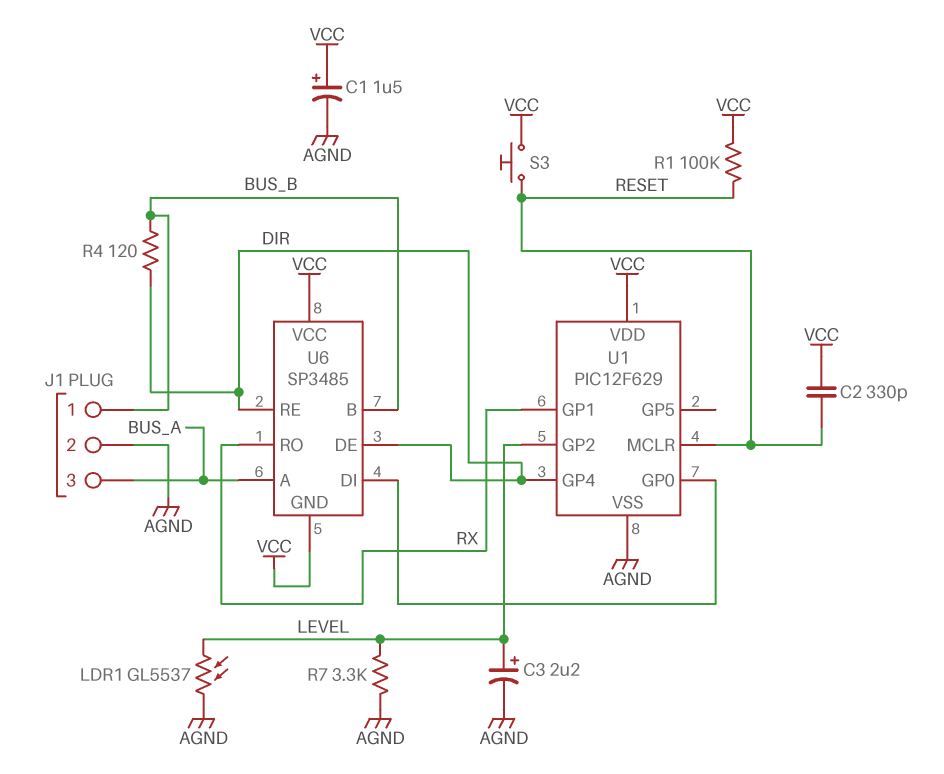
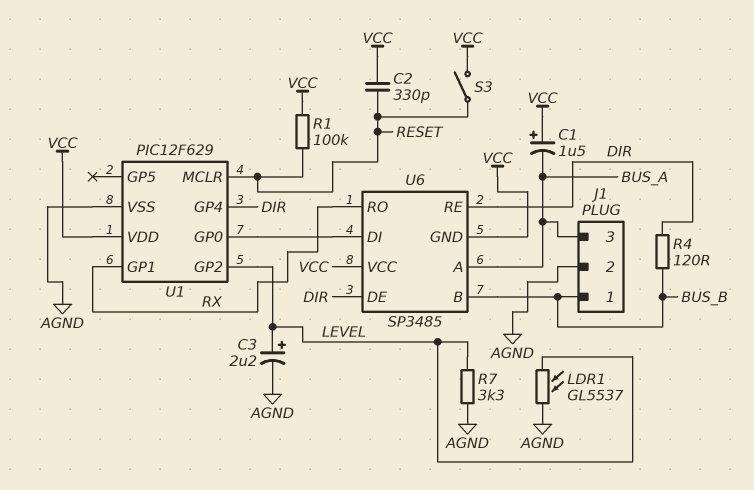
C1: 1.5uF (plus VCC, minus AGND) -> 1.5uF (plus VCC, minus BUS_A)
S3: button (RESET, VCC) -> switch (RESET, VCC)

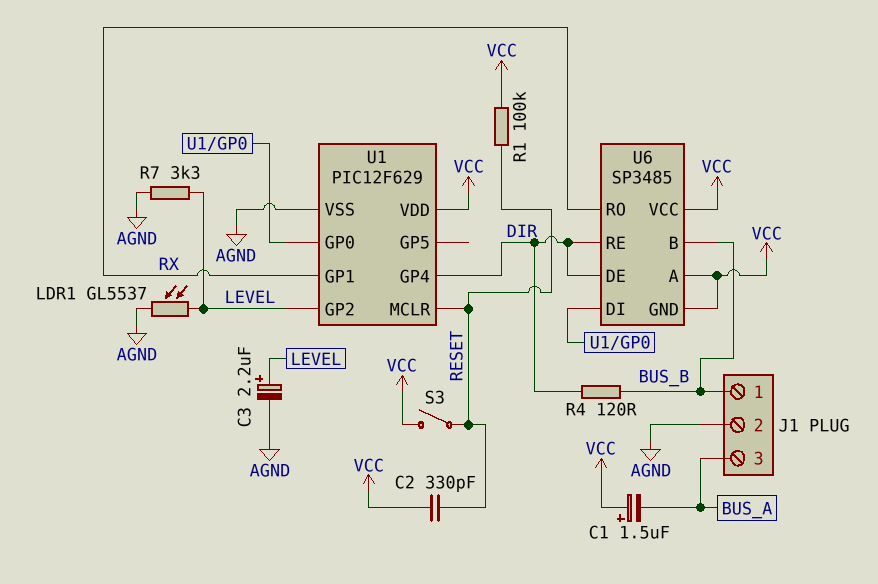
U6 pin A: BUS_A -> VCC

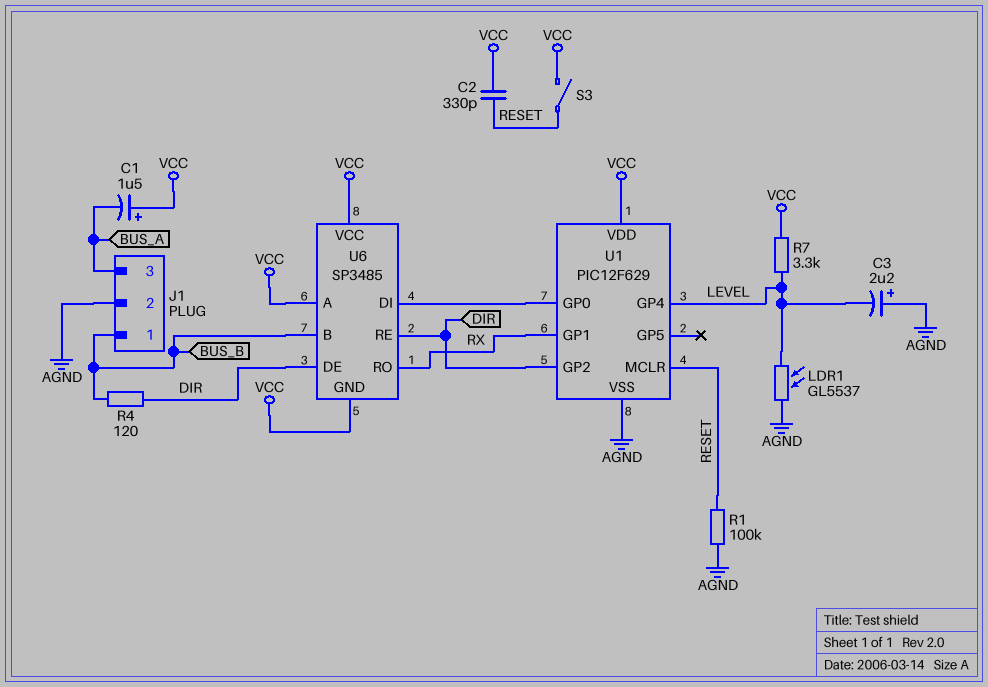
C3: 2.2uF (plus LEVEL, minus AGND) -> 2.2uF (plus AGND, minus LEVEL)
R1: 100k (RESET, VCC) -> 100k (AGND, RESET)
R7: 3.3k (AGND, LEVEL) -> 3.3k (LEVEL, VCC)
U1 pin GP2: LEVEL -> DIR
U1 pin GP4: DIR -> LEVEL

